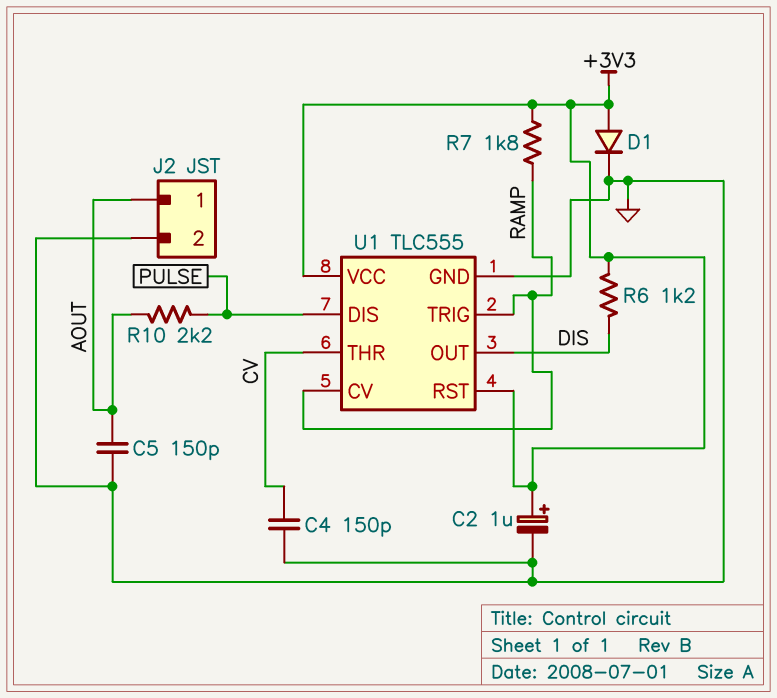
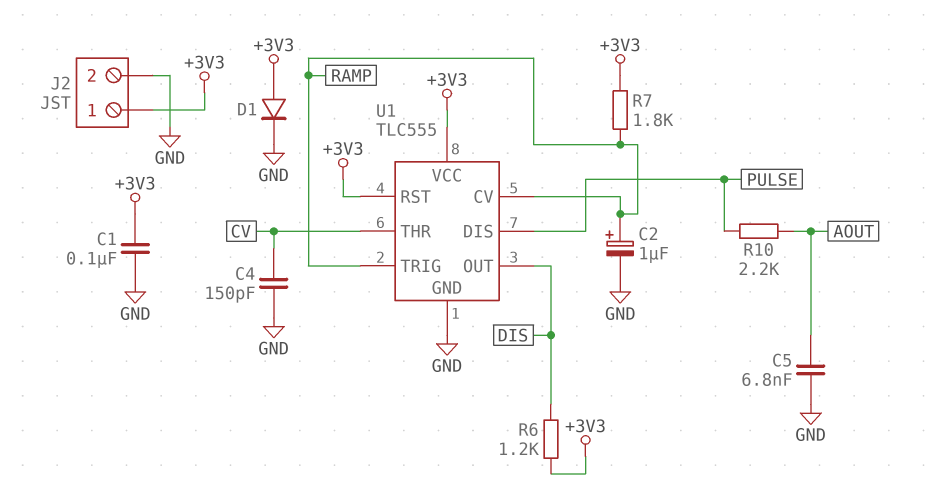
C1: none -> 100nF (+3V3, GND)
C2: 1uF (plus +3V3, minus GND) -> 1uF (plus RAMP, minus GND)
C5: 150pF (AOUT, GND) -> 6.8nF (AOUT, GND)
J2 pin 1: AOUT -> +3V3

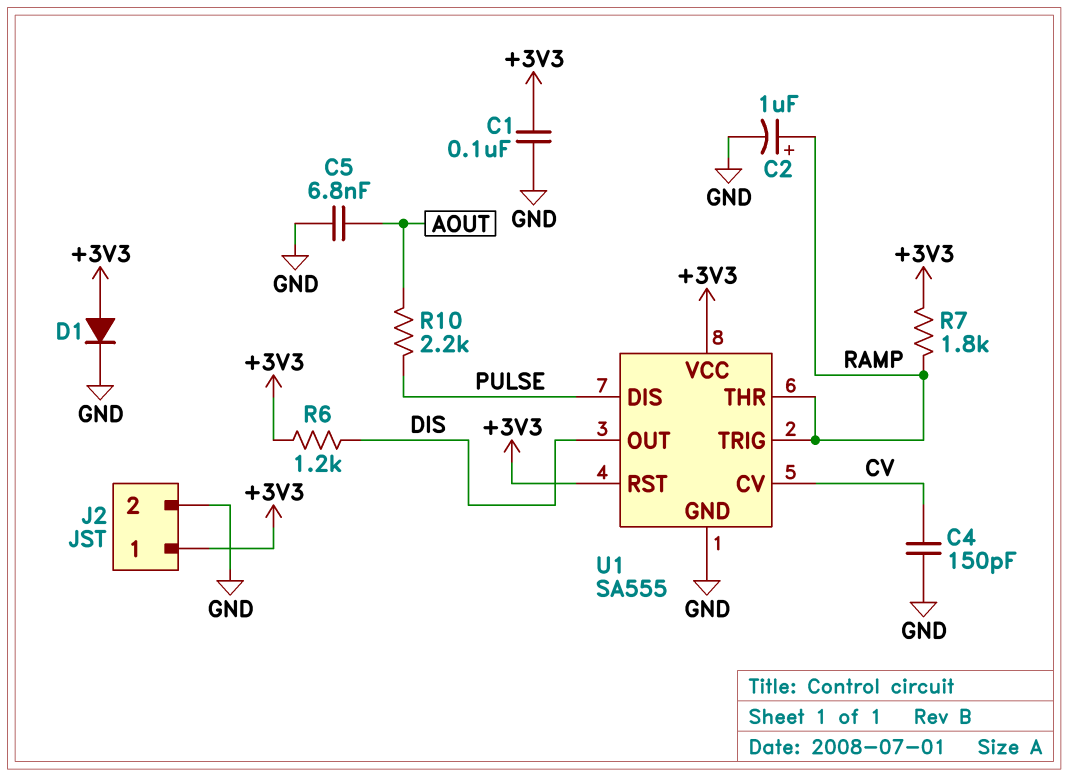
U1: TLC555 -> SA555
U1 pin CV: RAMP -> CV
U1 pin THR: CV -> RAMP

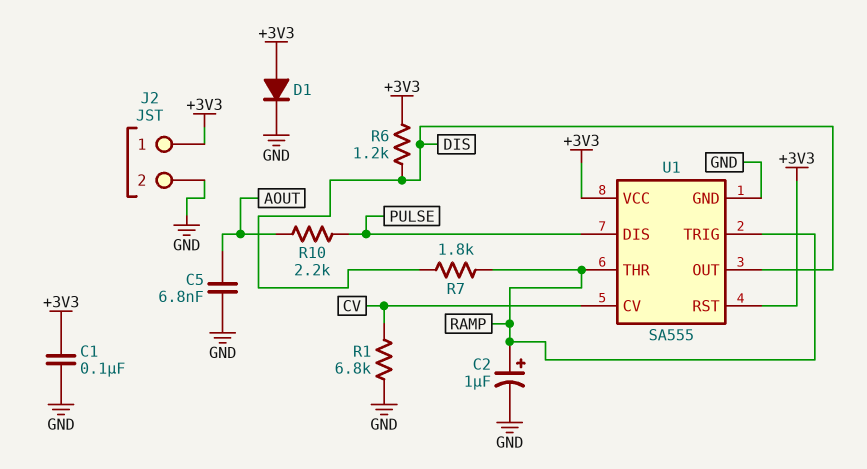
C4: 150pF (CV, GND) -> none
R1: none -> 6.8k (CV, GND)
R7: 1.8k (+3V3, RAMP) -> 1.8k (DIS, RAMP)

